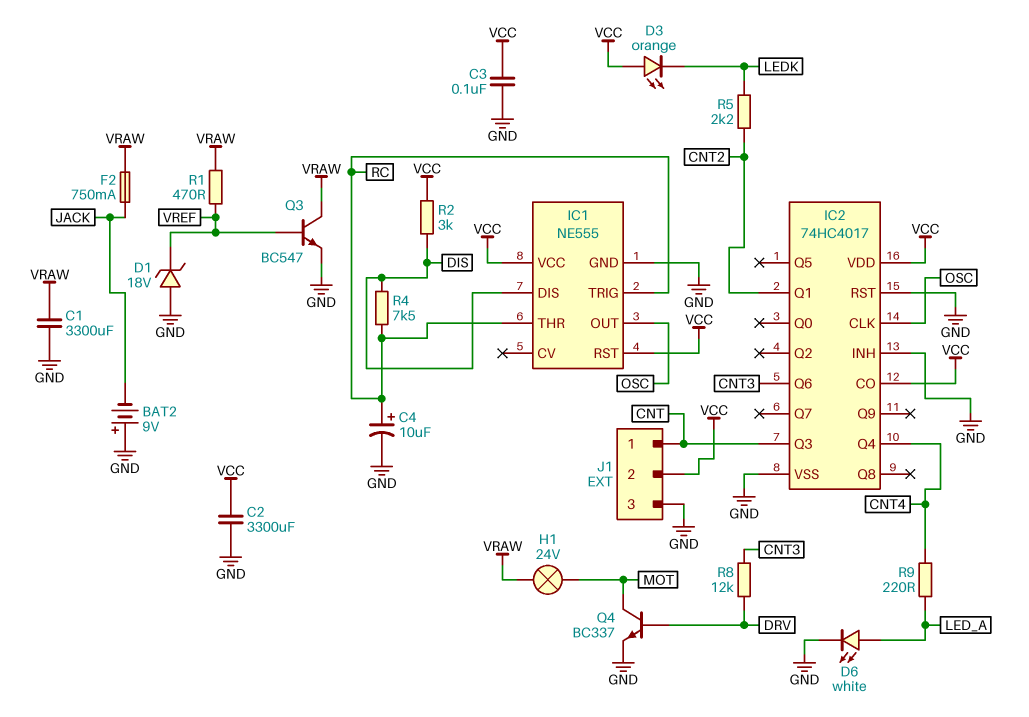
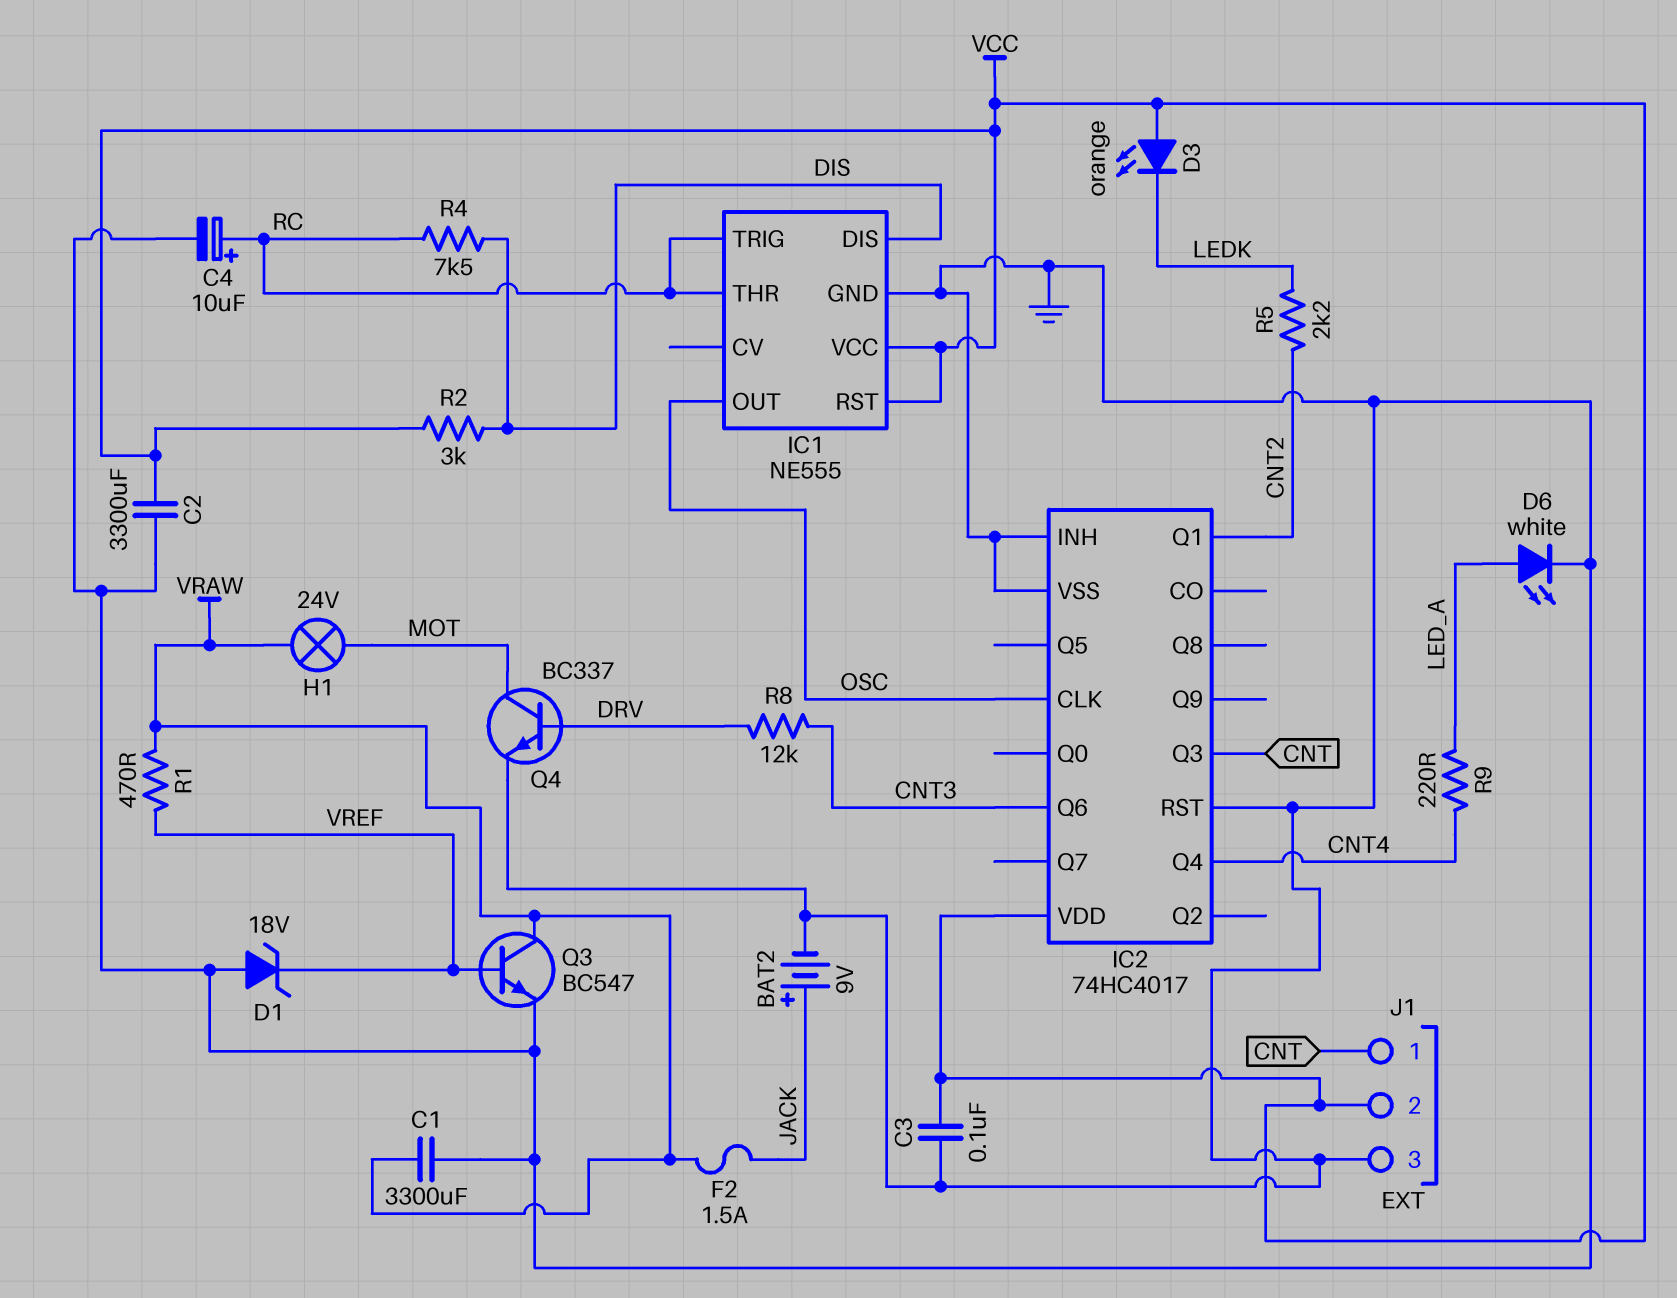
BAT2: 9V (plus GND, minus JACK) -> 9V (plus JACK, minus GND)
F2: 750mA (JACK, VRAW) -> 1.5A (JACK, VRAW)
IC2 pin CO: VCC -> none

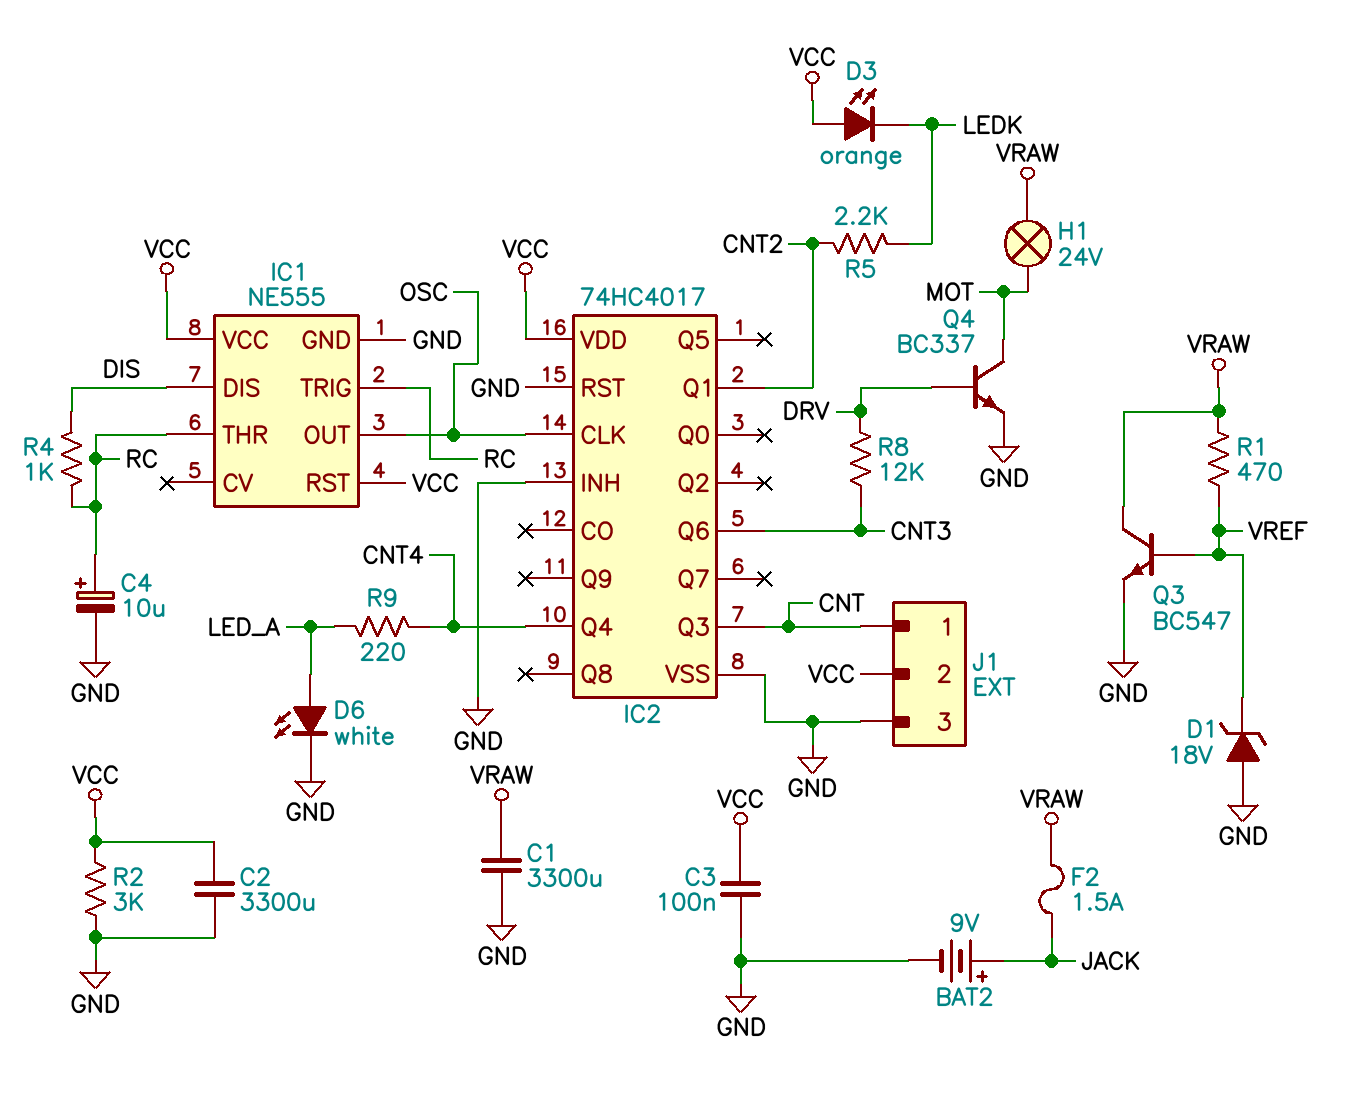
R2: 3k (DIS, VCC) -> 3k (GND, VCC)
R4: 7.5k (DIS, RC) -> 1k (DIS, RC)

